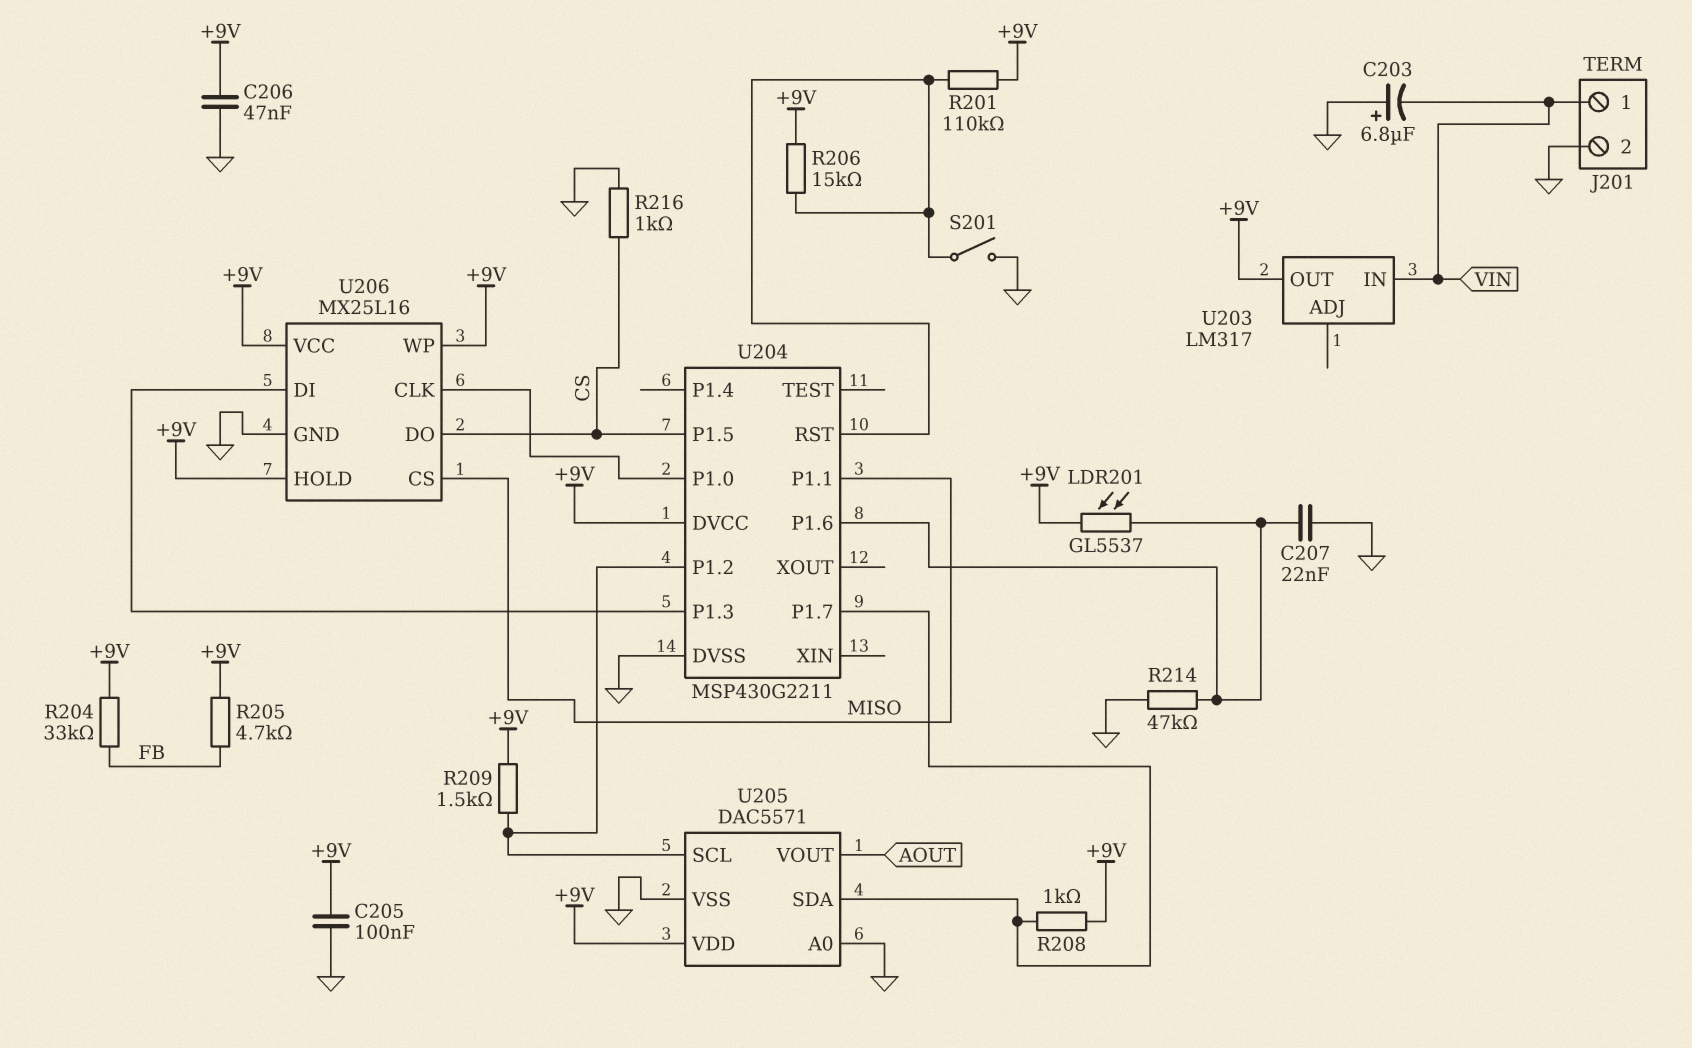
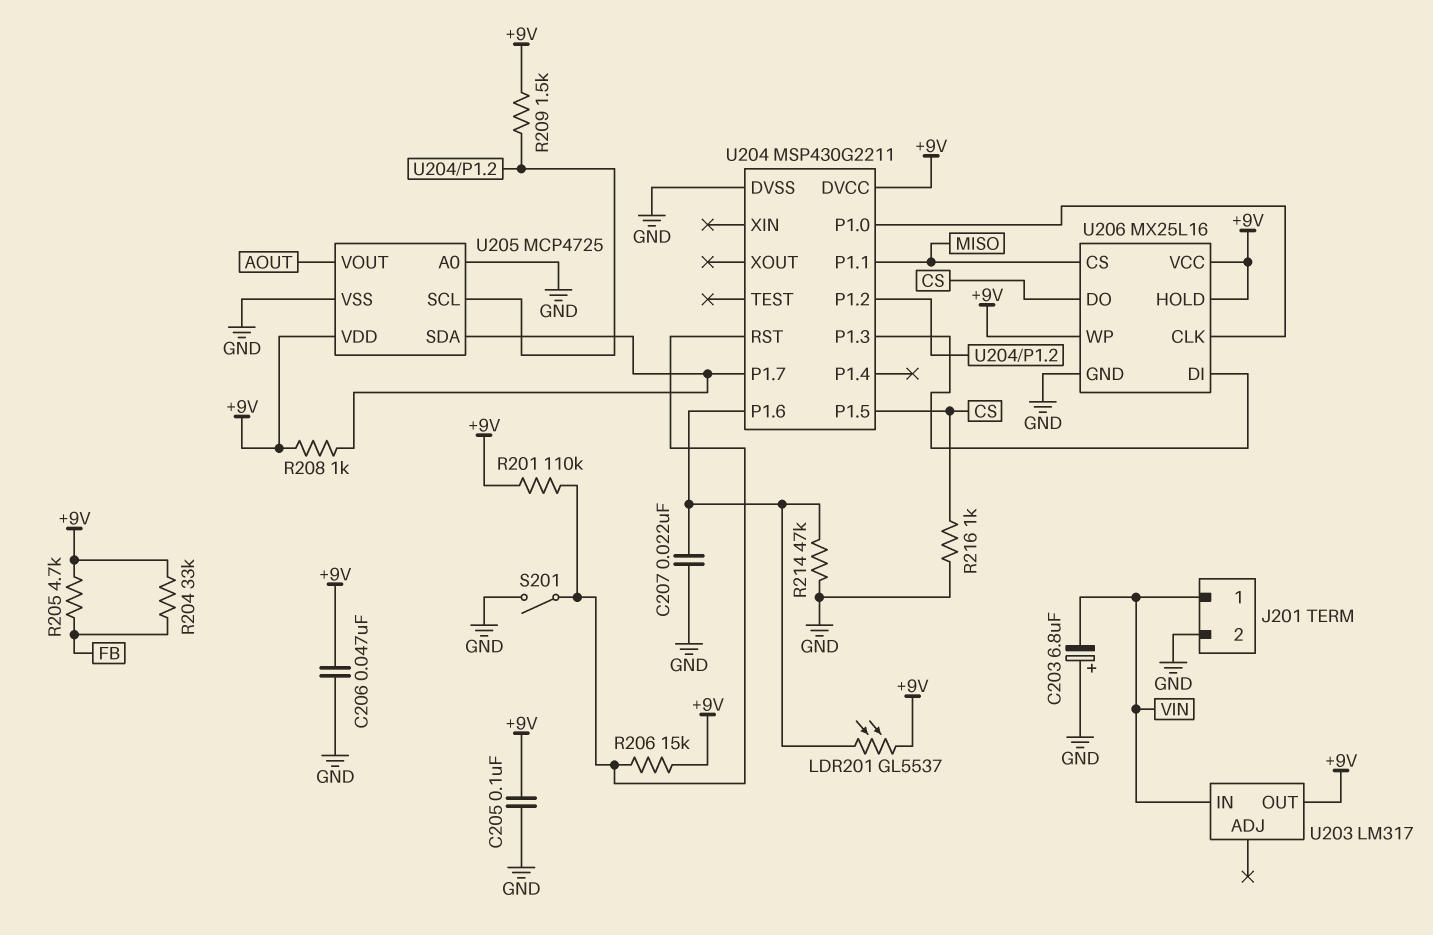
U205: DAC5571 -> MCP4725

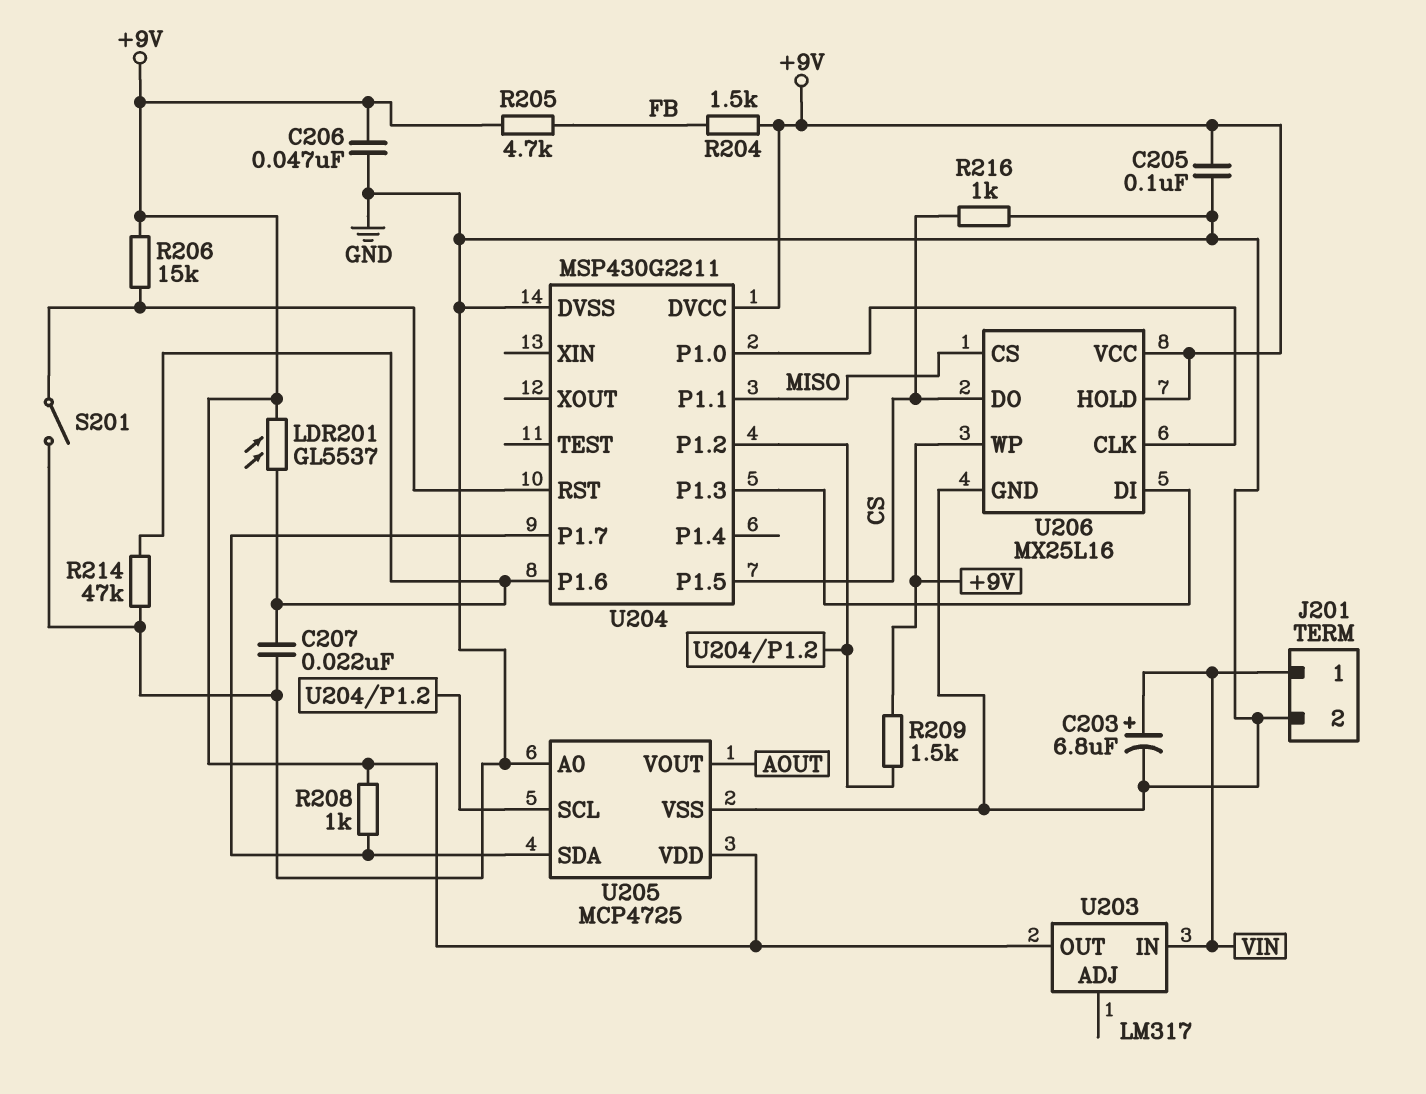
C203: 6.8uF (plus GND, minus VIN) -> 6.8uF (plus VIN, minus GND)
R201: 110k (+9V, U204/RST) -> none
R204: 33k (+9V, FB) -> 1.5k (+9V, FB)

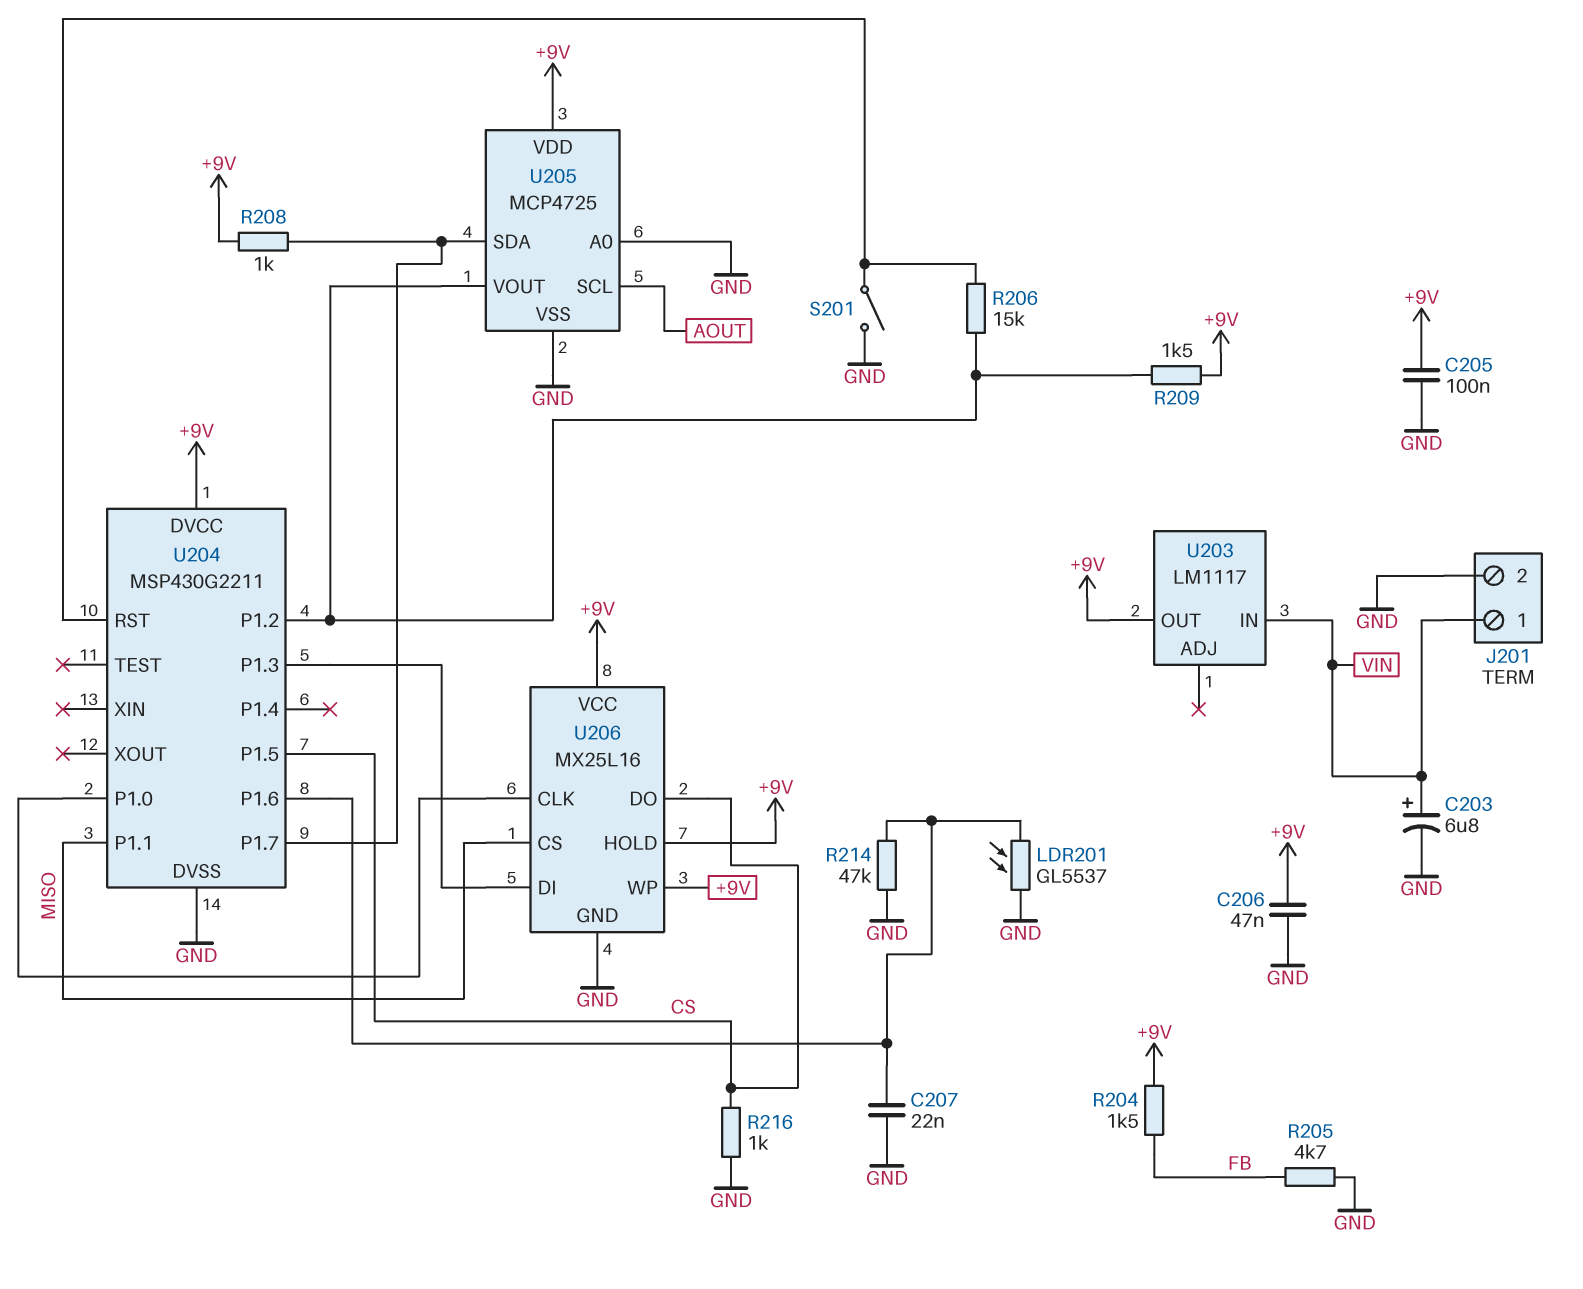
LDR201: GL5537 (+9V, U204/P1.6) -> GL5537 (GND, U204/P1.6)
R205: 4.7k (+9V, FB) -> 4.7k (FB, GND)
R206: 15k (+9V, U204/RST) -> 15k (U204/P1.2, U204/RST)
U203: LM317 -> LM1117
U205 pin SCL: U204/P1.2 -> AOUT
U205 pin VOUT: AOUT -> U204/P1.2

